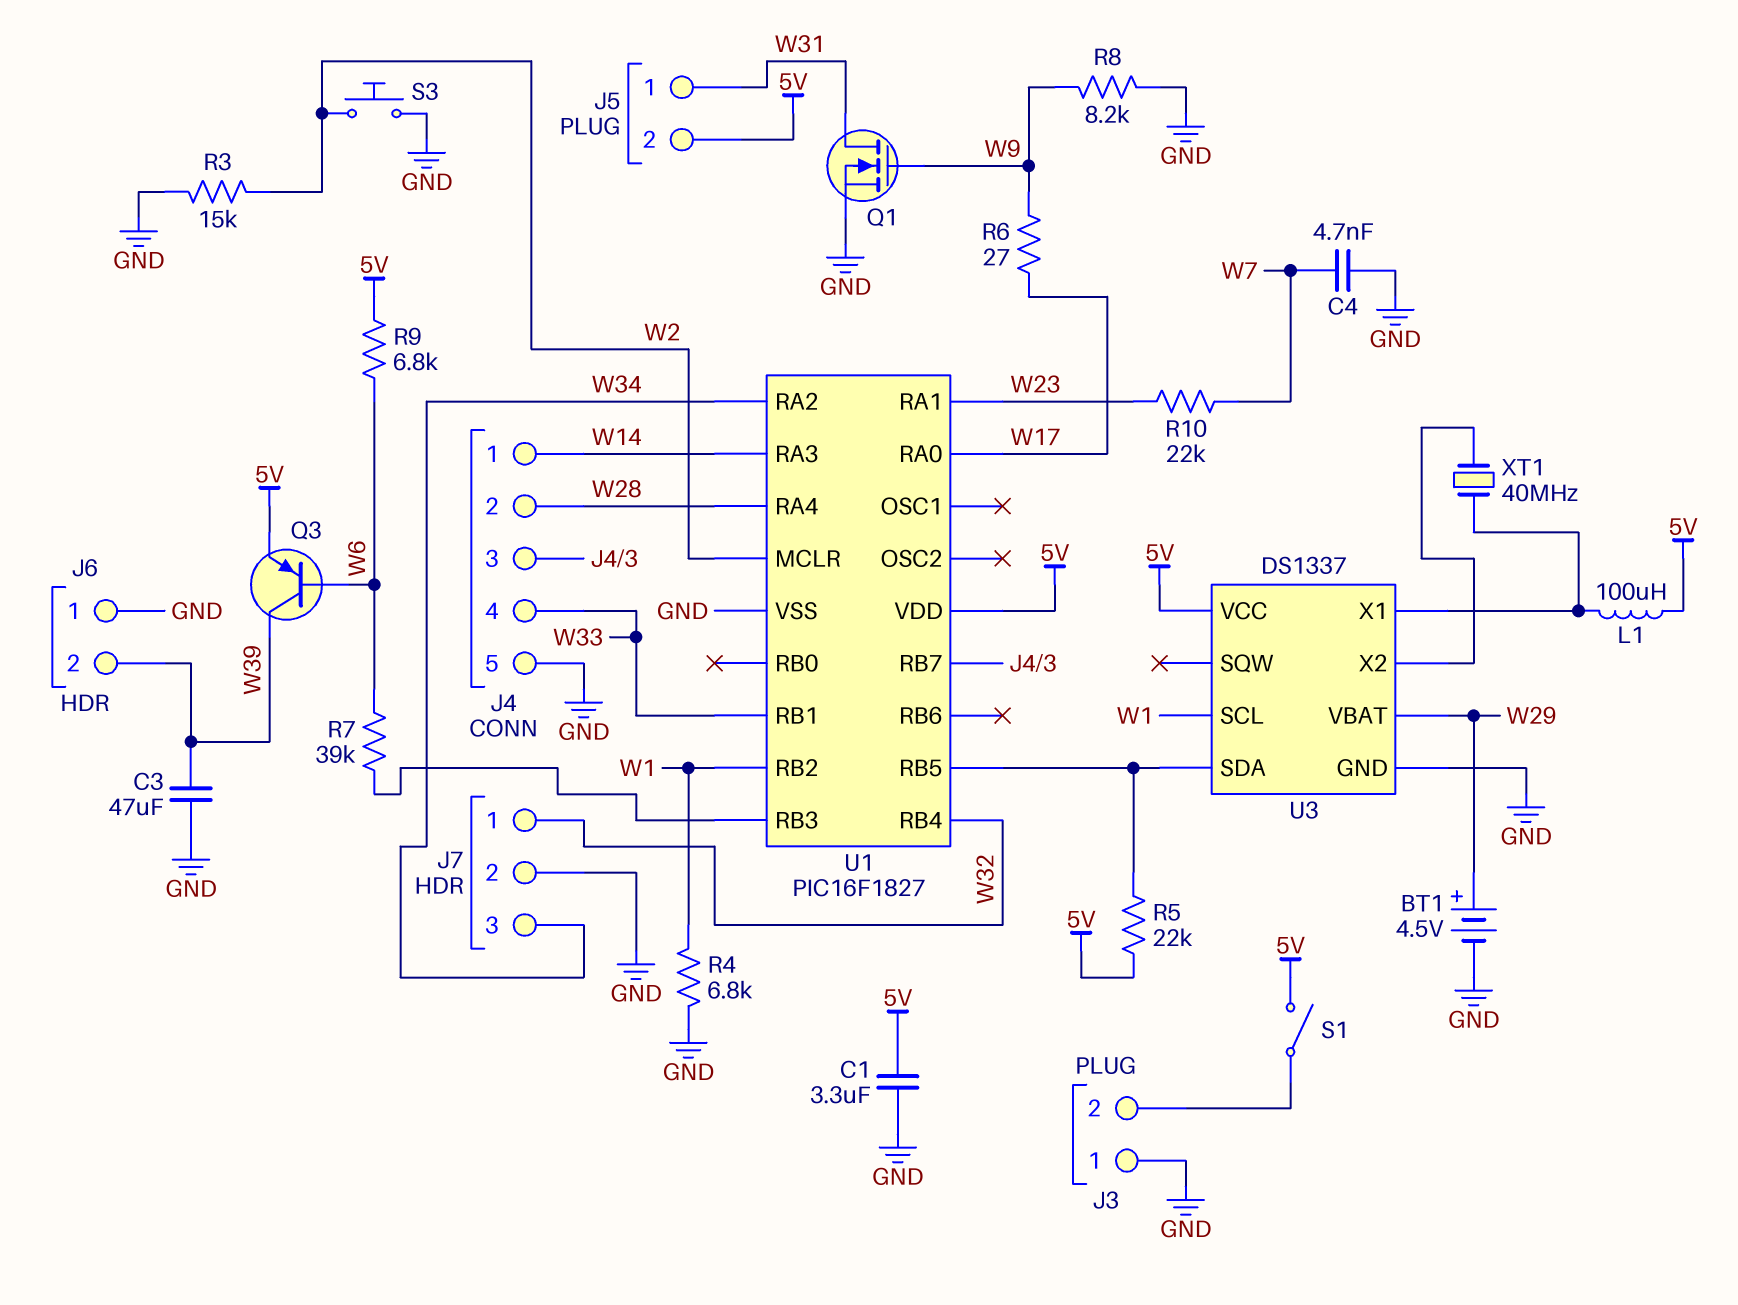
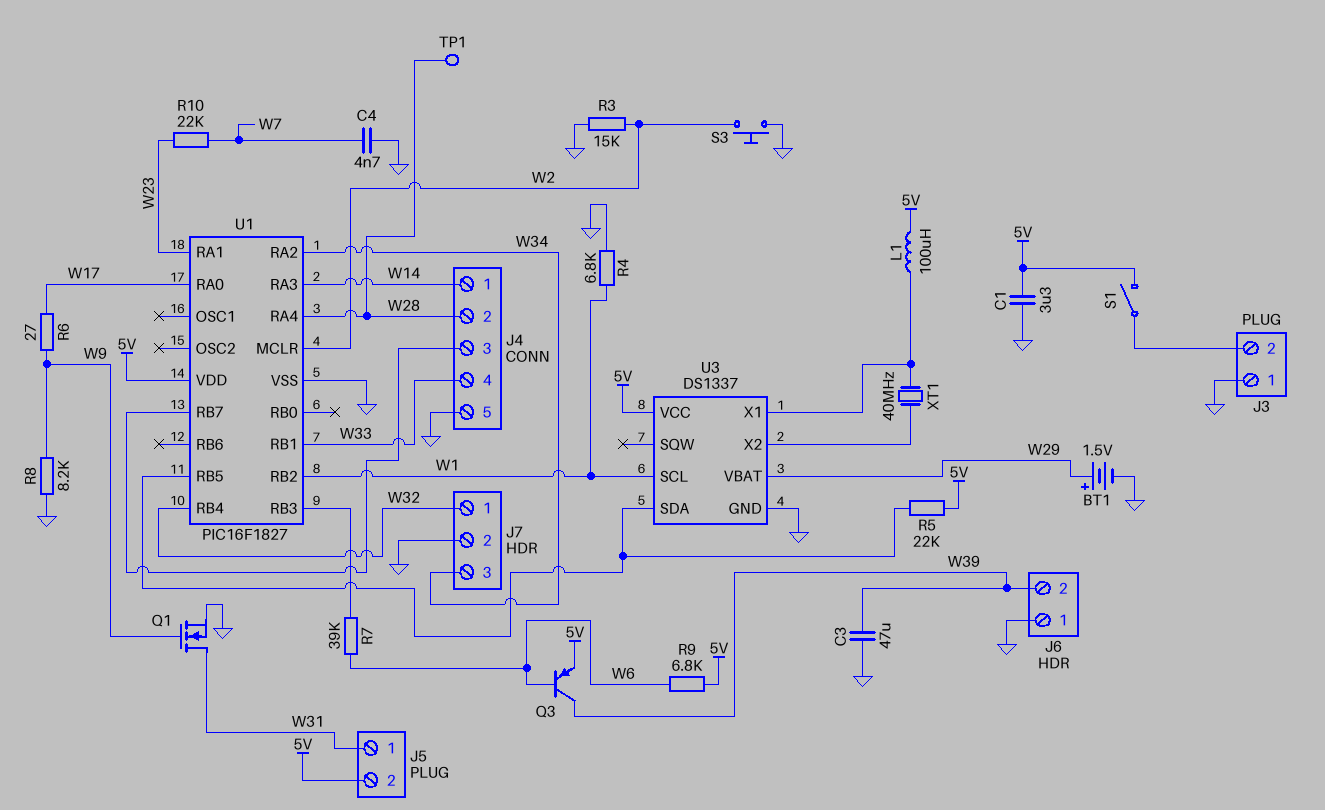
BT1: 4.5V (plus W29, minus GND) -> 1.5V (plus W29, minus GND)
TP1: none -> test point (W28)

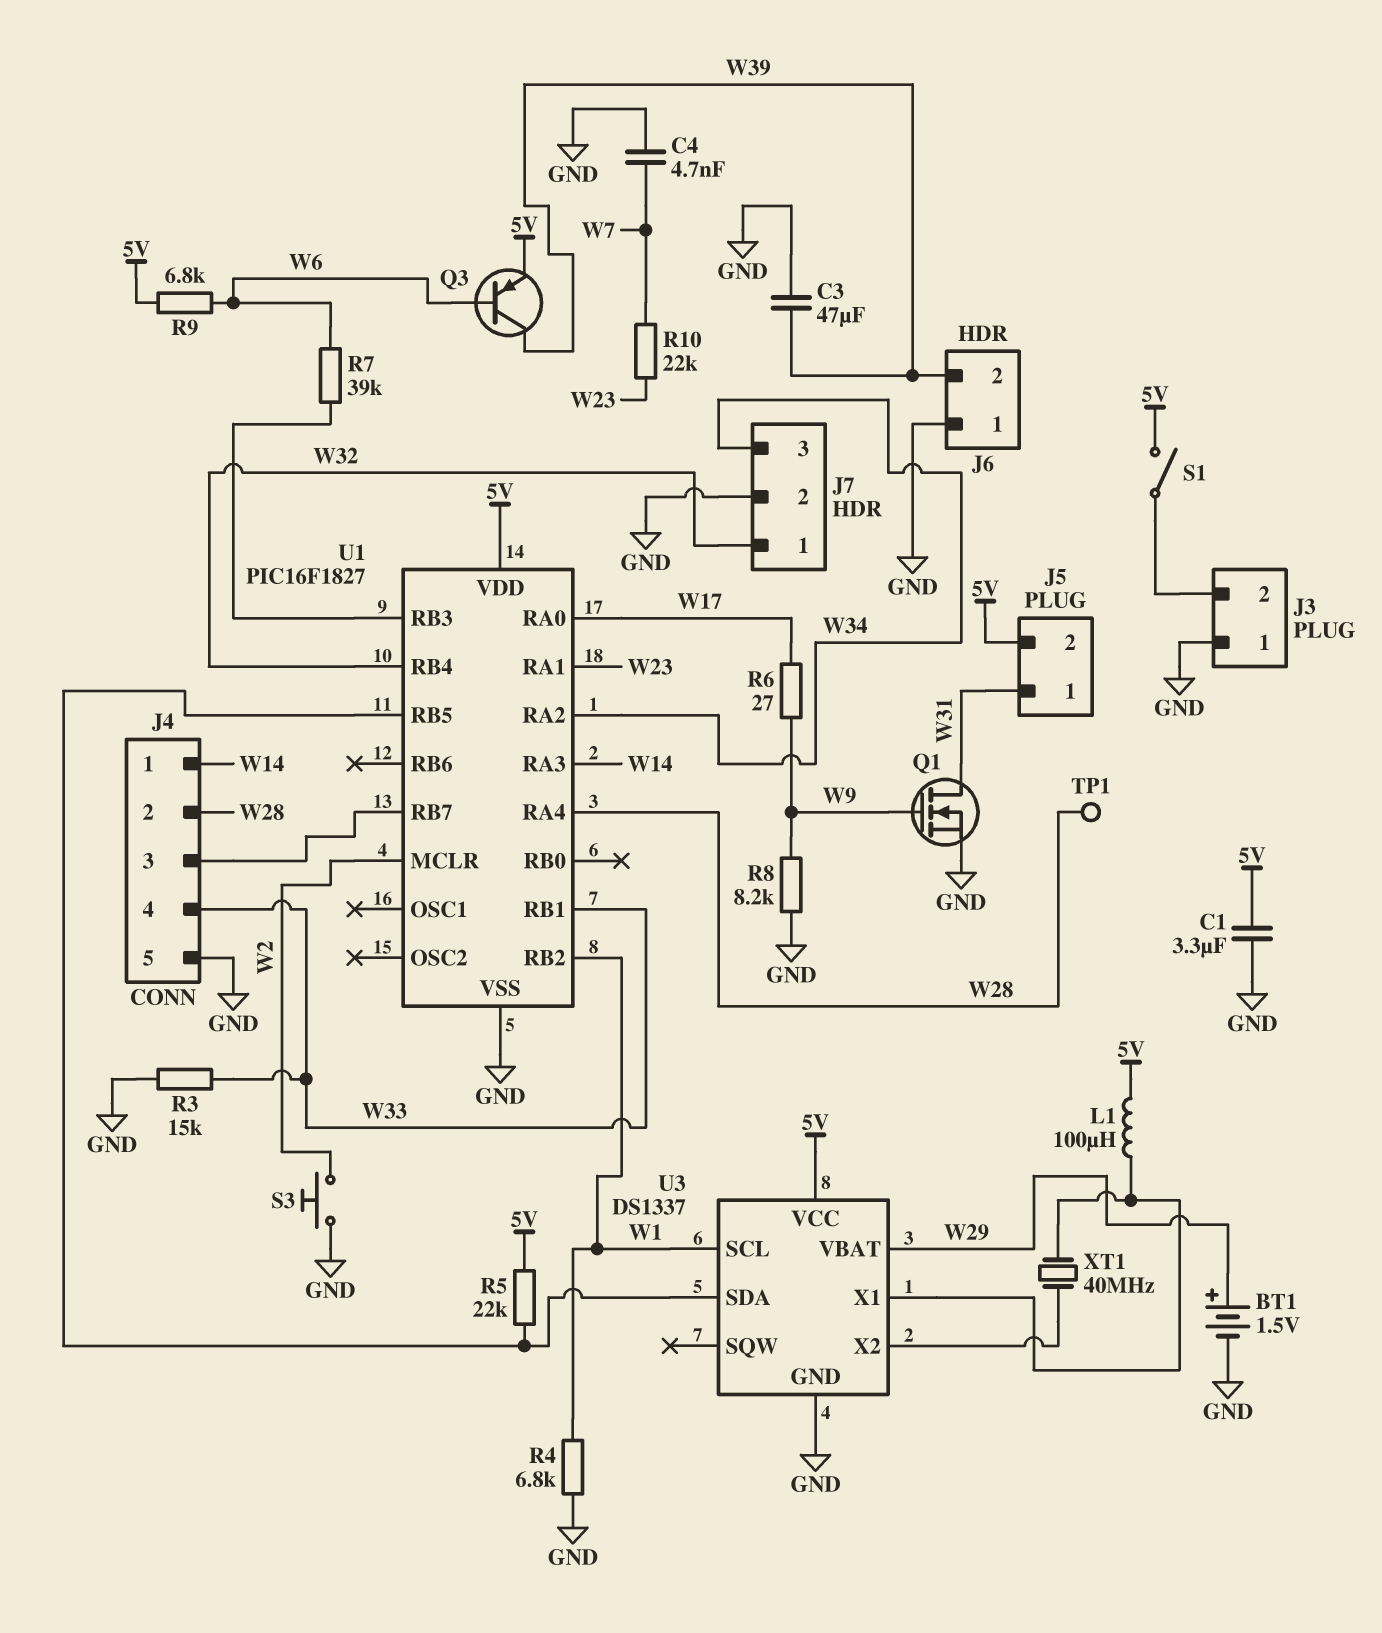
R3: 15k (GND, W2) -> 15k (GND, W33)

